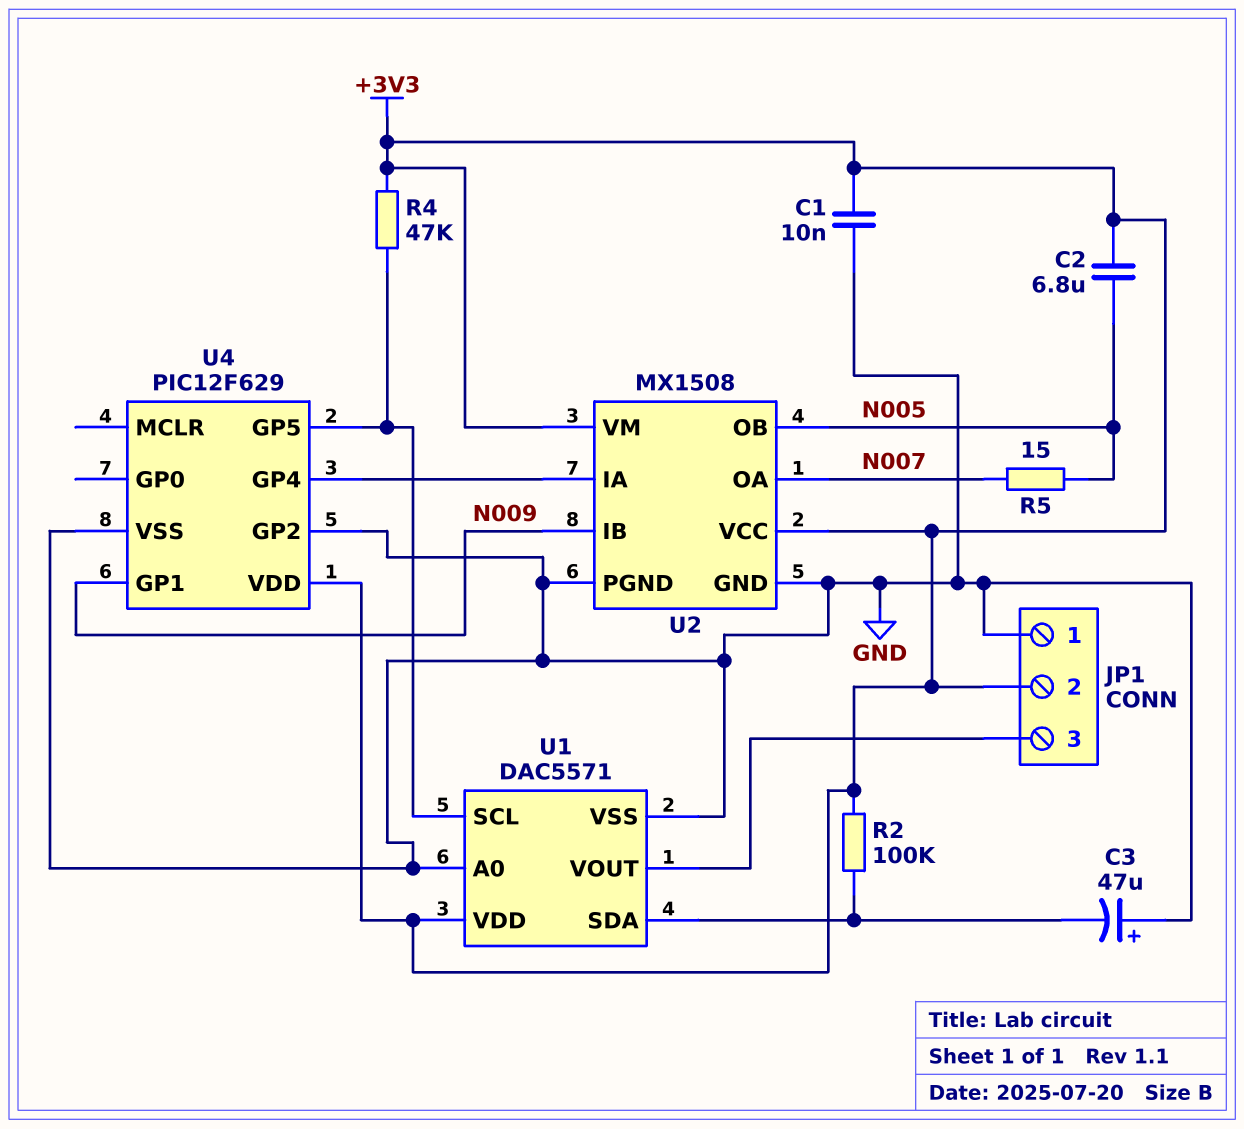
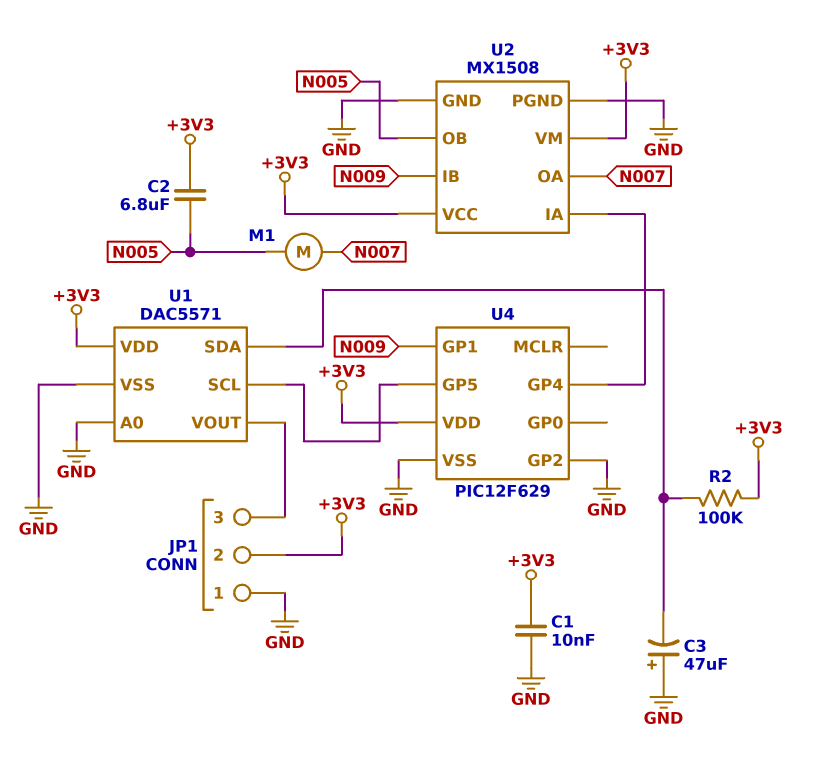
M1: none -> motor (N005, N007)
R4: 47k (+3V3, U1/SCL) -> none
R5: 15 (N005, N007) -> none

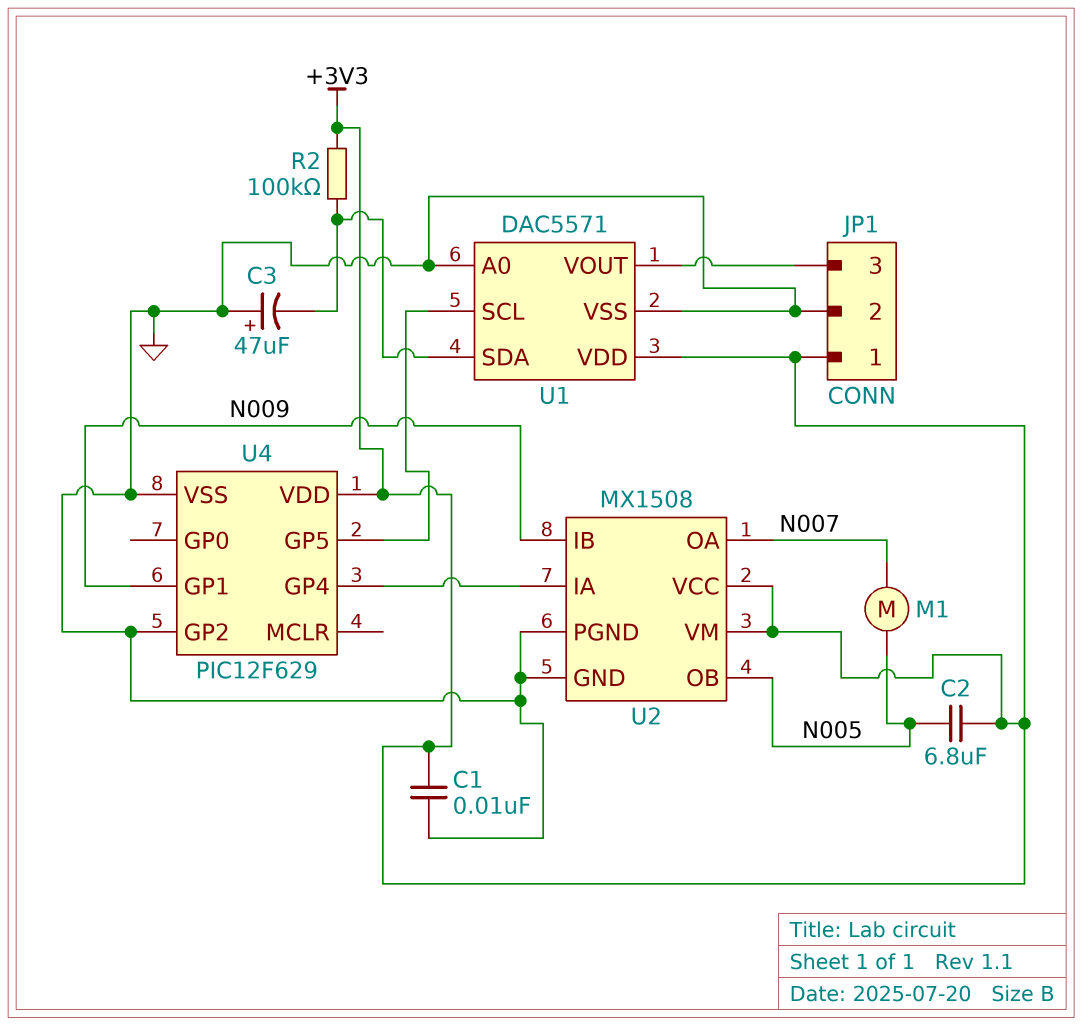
JP1 pin 1: GND -> +3V3
JP1 pin 2: +3V3 -> GND

